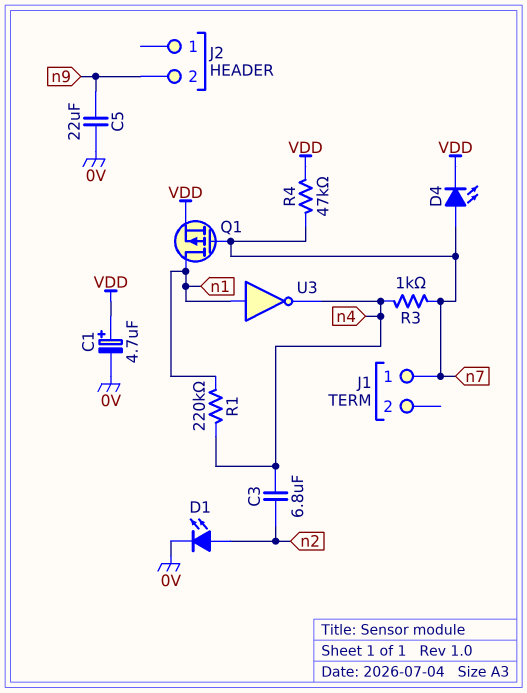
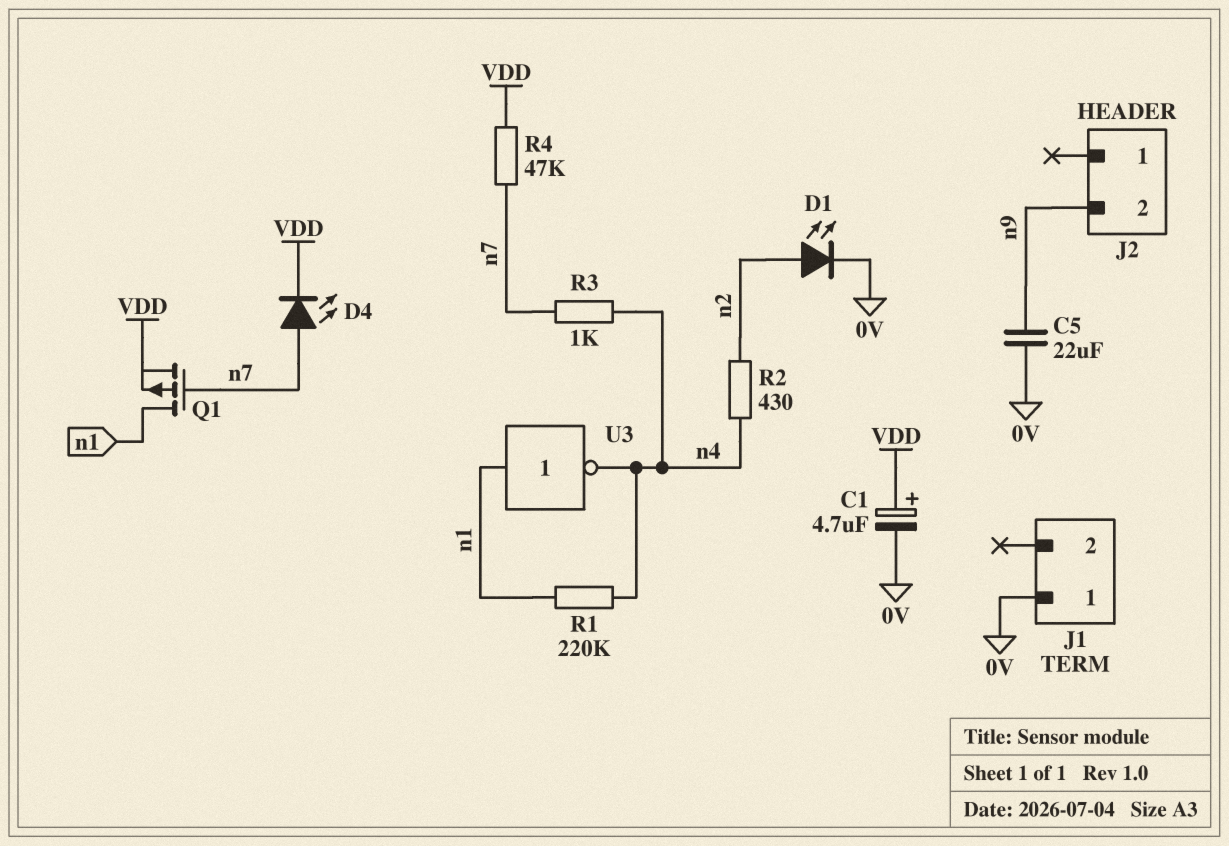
C3: 6.8uF (n2, n4) -> none
J1 pin 1: n7 -> 0V
R2: none -> 430 (n2, n4)

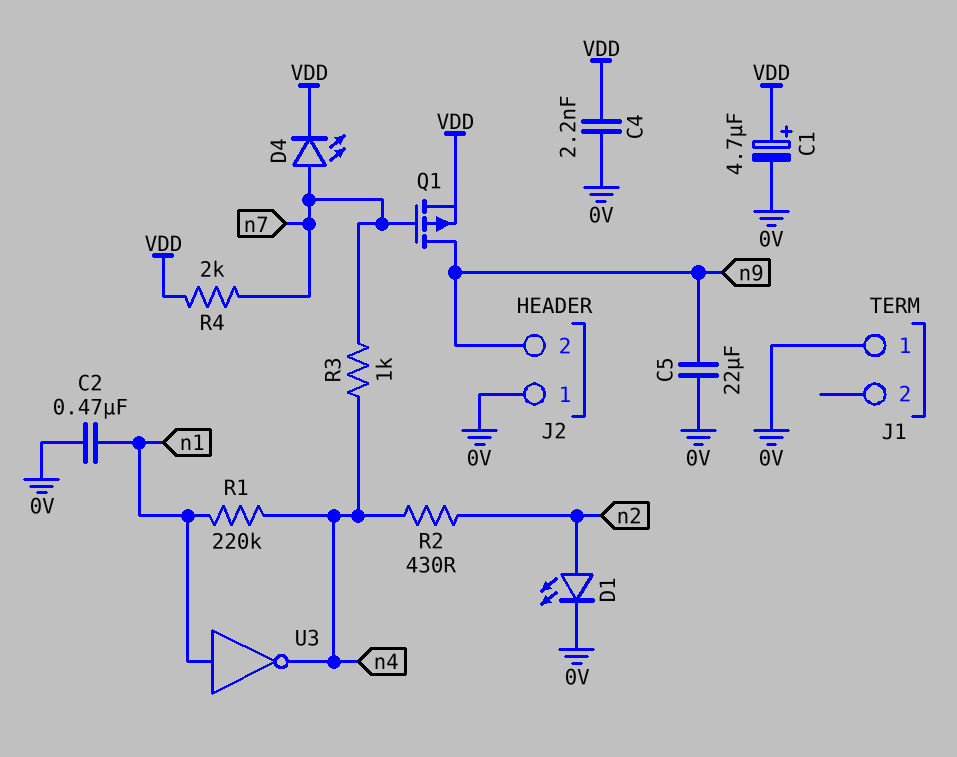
C2: none -> 470nF (0V, n1)
C4: none -> 2.2nF (0V, VDD)
J2 pin 1: none -> 0V
Q1: PMOS (G n7, D n1, S VDD) -> PMOS (G n7, D n9, S VDD)
R4: 47k (VDD, n7) -> 2k (VDD, n7)

